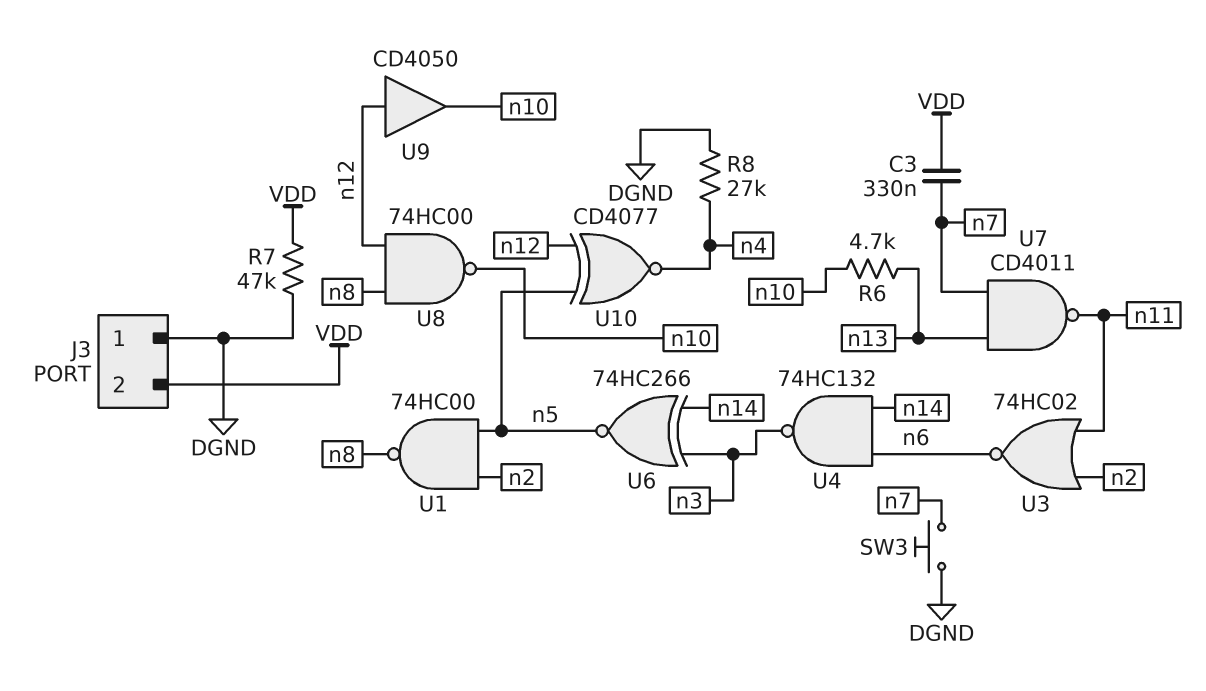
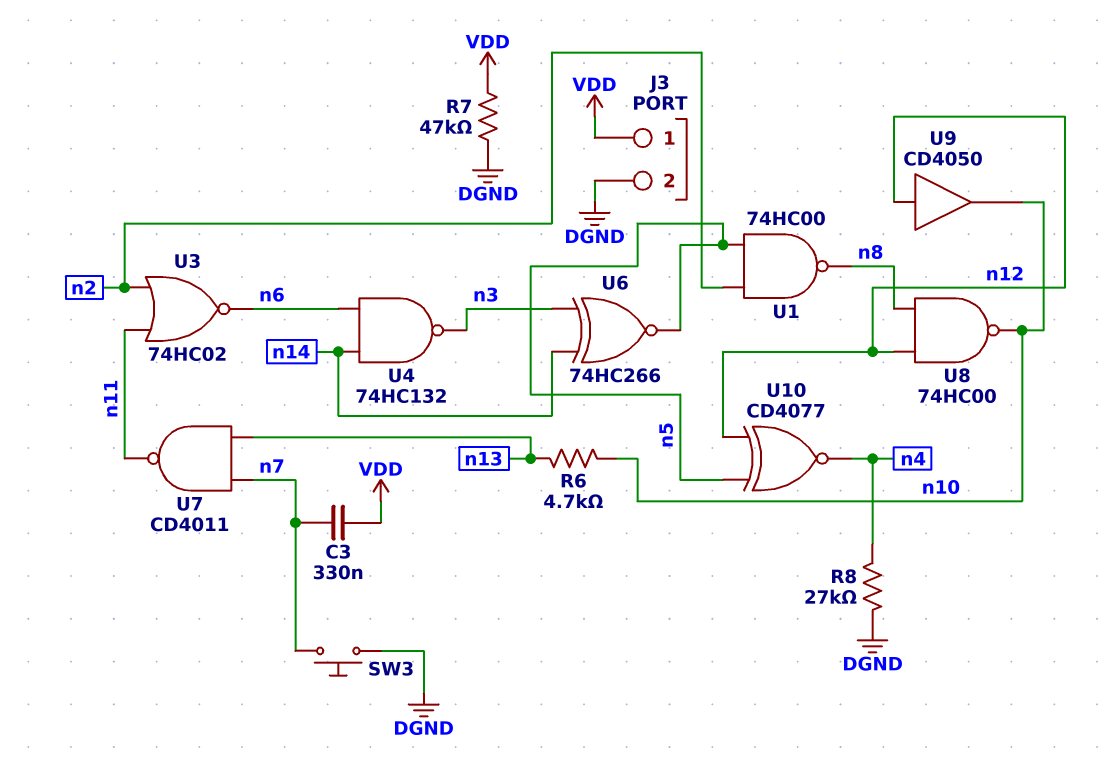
J3 pin 1: DGND -> VDD
J3 pin 2: VDD -> DGND

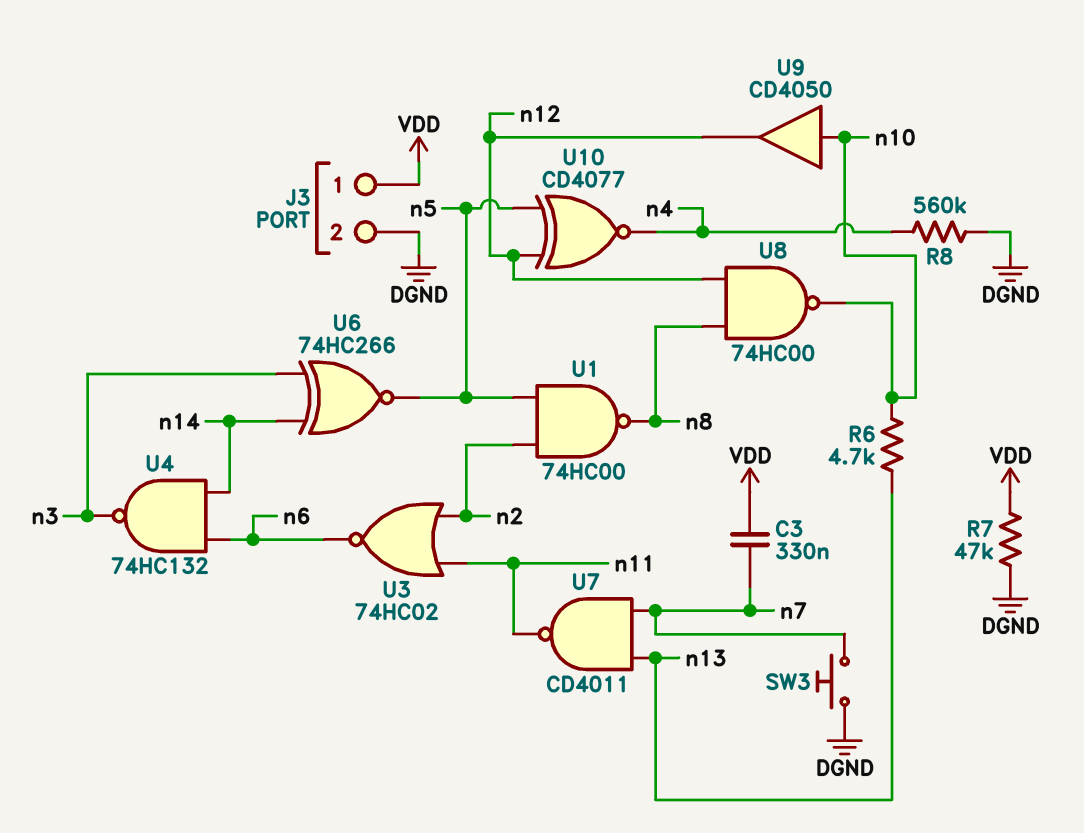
R8: 27k (DGND, n4) -> 560k (DGND, n4)
U9: buffer CD4050 (in n12, out n10) -> buffer CD4050 (in n10, out n12)

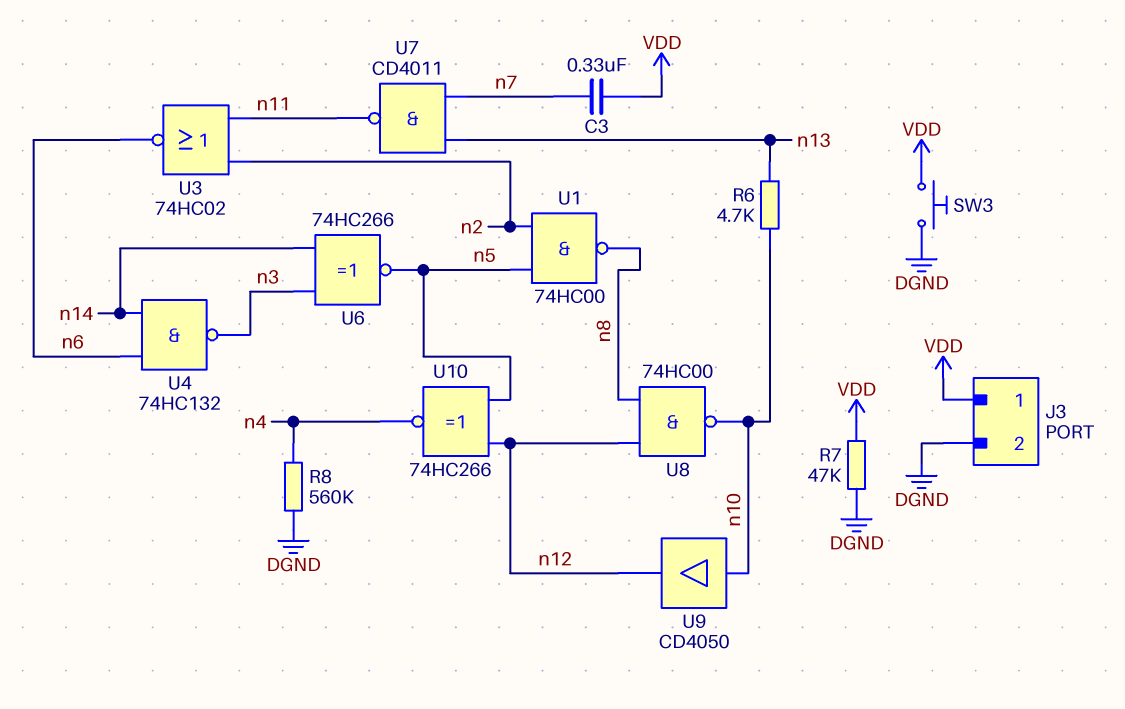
SW3: button (DGND, n7) -> button (DGND, VDD)
U10: XNOR CD4077 (in n5, in n12, out n4) -> XNOR 74HC266 (in n5, in n12, out n4)

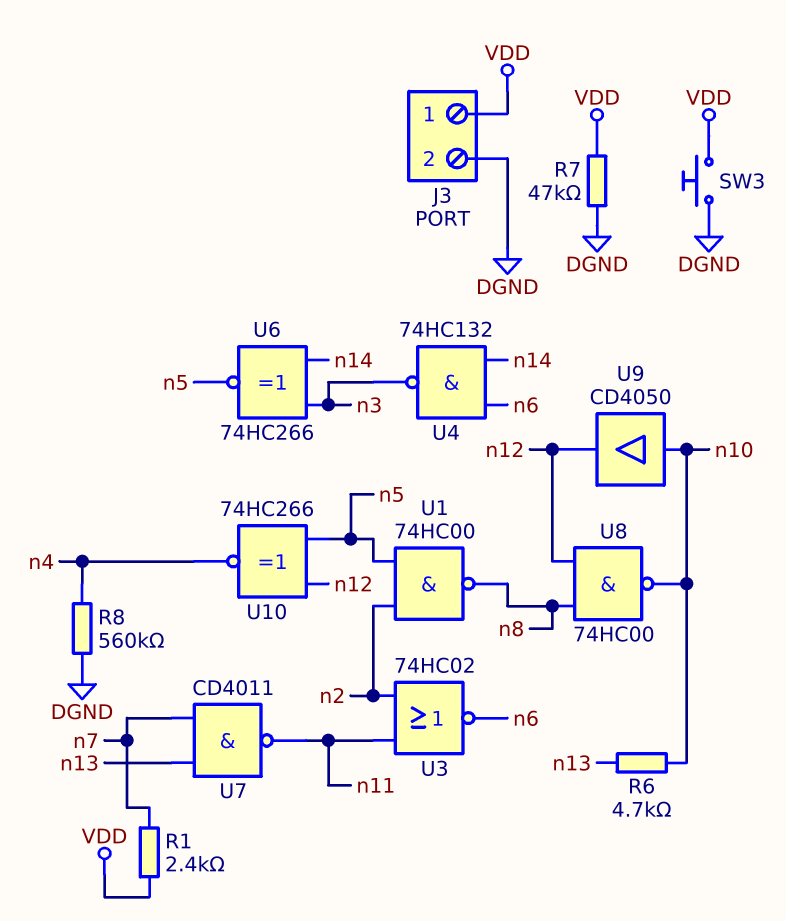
C3: 330nF (VDD, n7) -> none
R1: none -> 2.4k (VDD, n7)

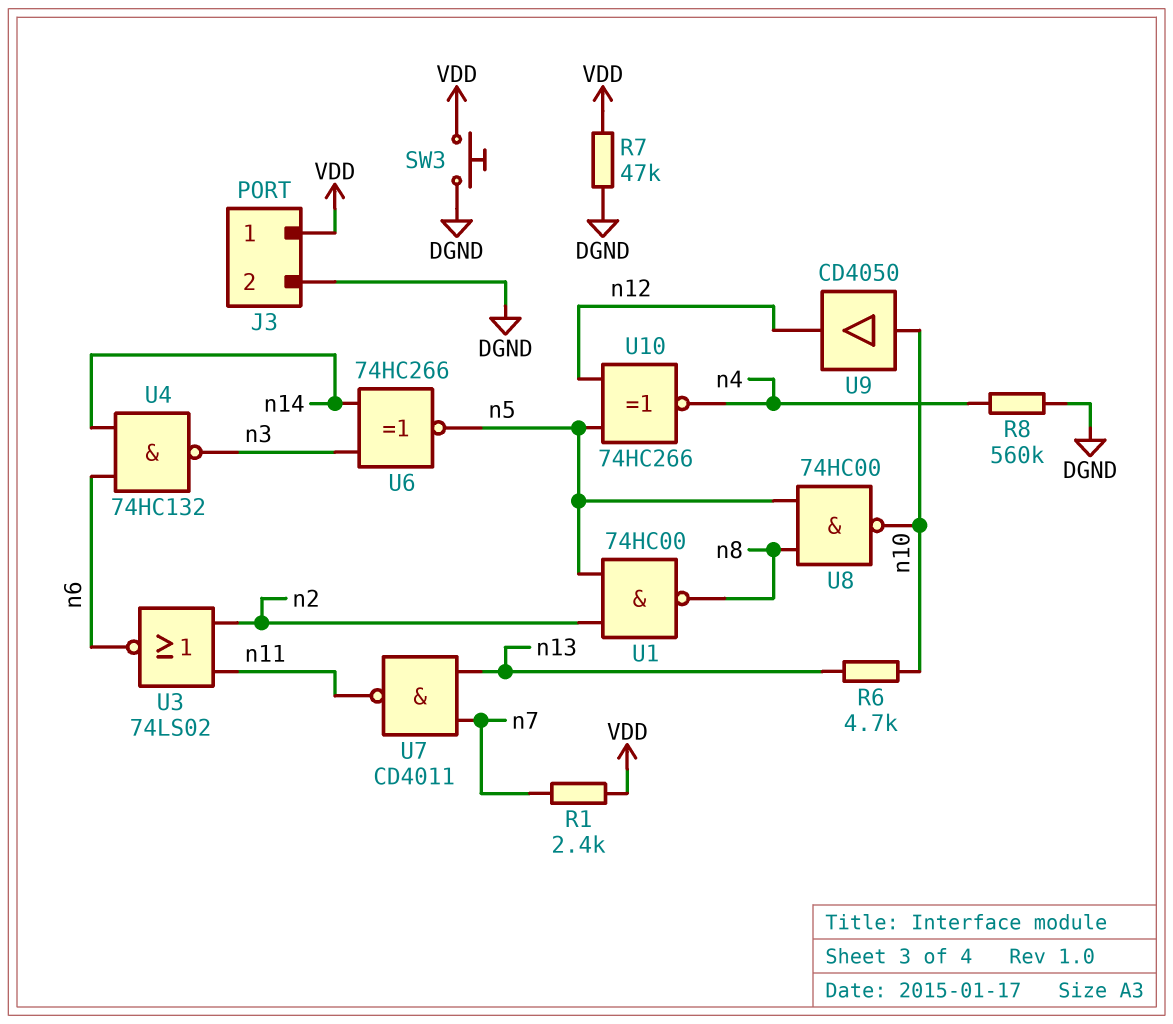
U3: NOR 74HC02 (in n2, in n11, out n6) -> NOR 74LS02 (in n2, in n11, out n6)
U8: NAND 74HC00 (in n8, in n12, out n10) -> NAND 74HC00 (in n5, in n8, out n10)

